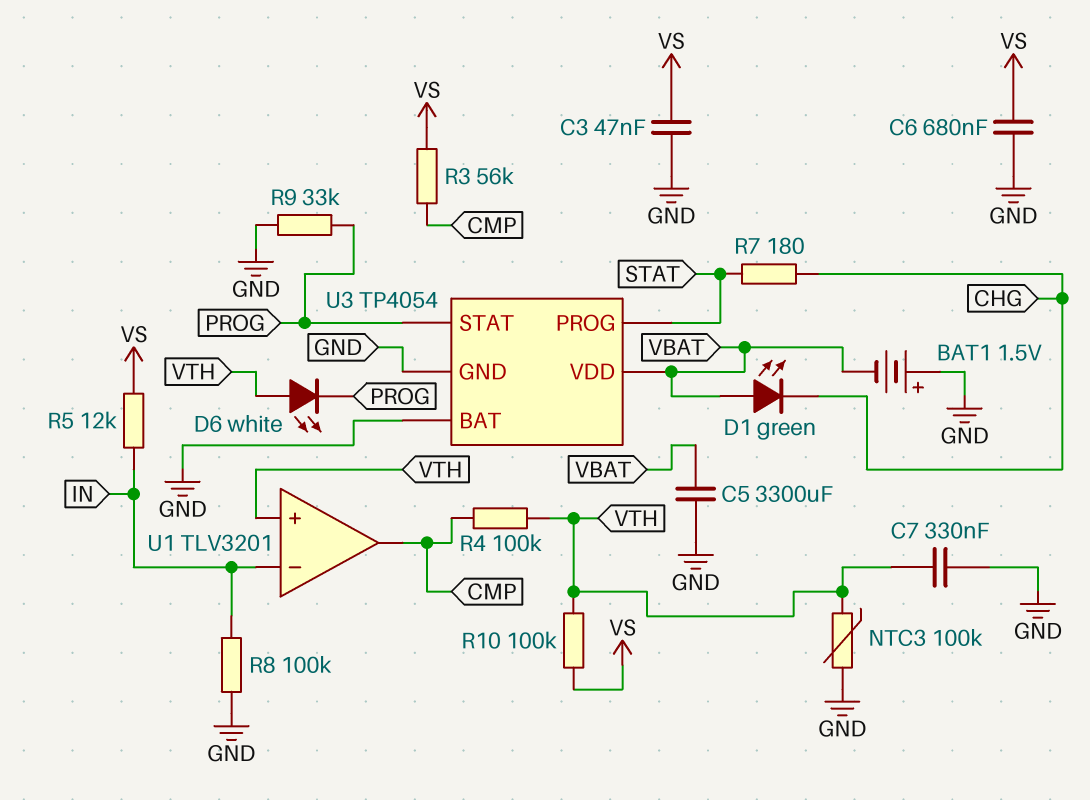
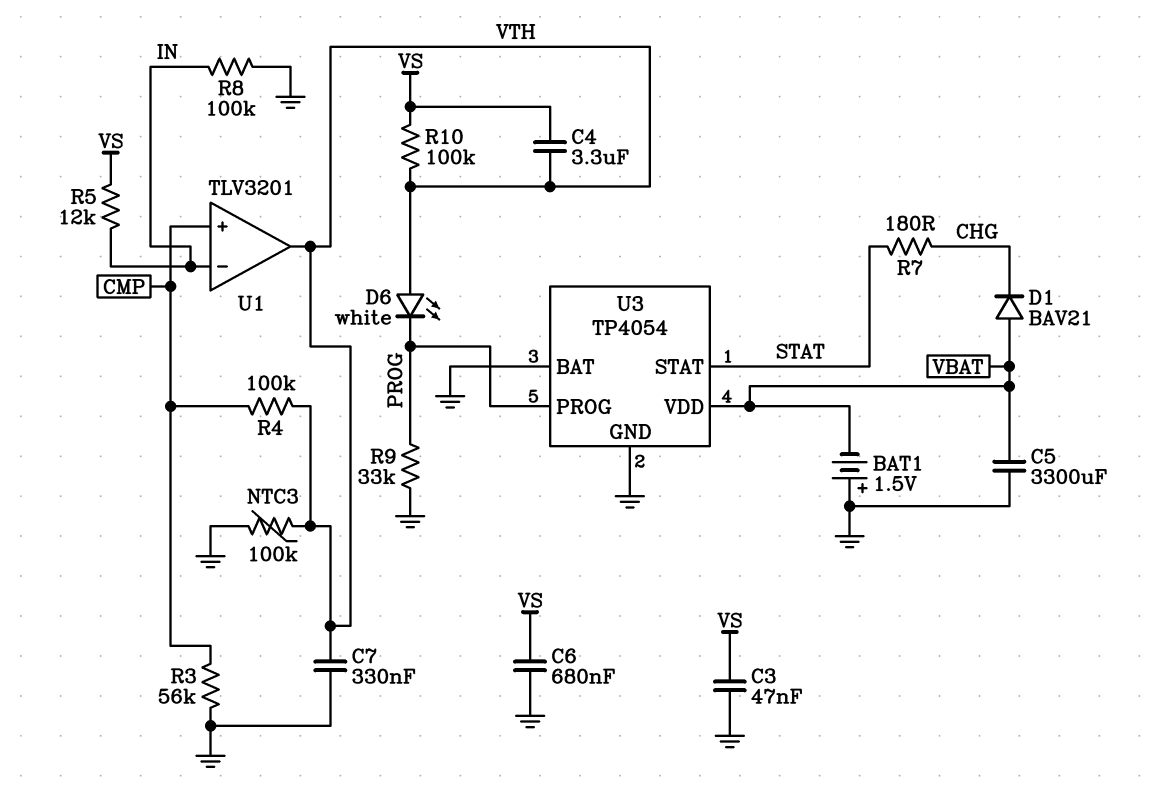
C4: none -> 3.3uF (VS, VTH)
D1: LED green (A VBAT, K CHG) -> diode BAV21 (A VBAT, K CHG)
R3: 56k (CMP, VS) -> 56k (CMP, GND)
U1 pin in+: VTH -> CMP
U1 pin out: CMP -> VTH
U3 pin PROG: STAT -> PROG
U3 pin STAT: PROG -> STAT

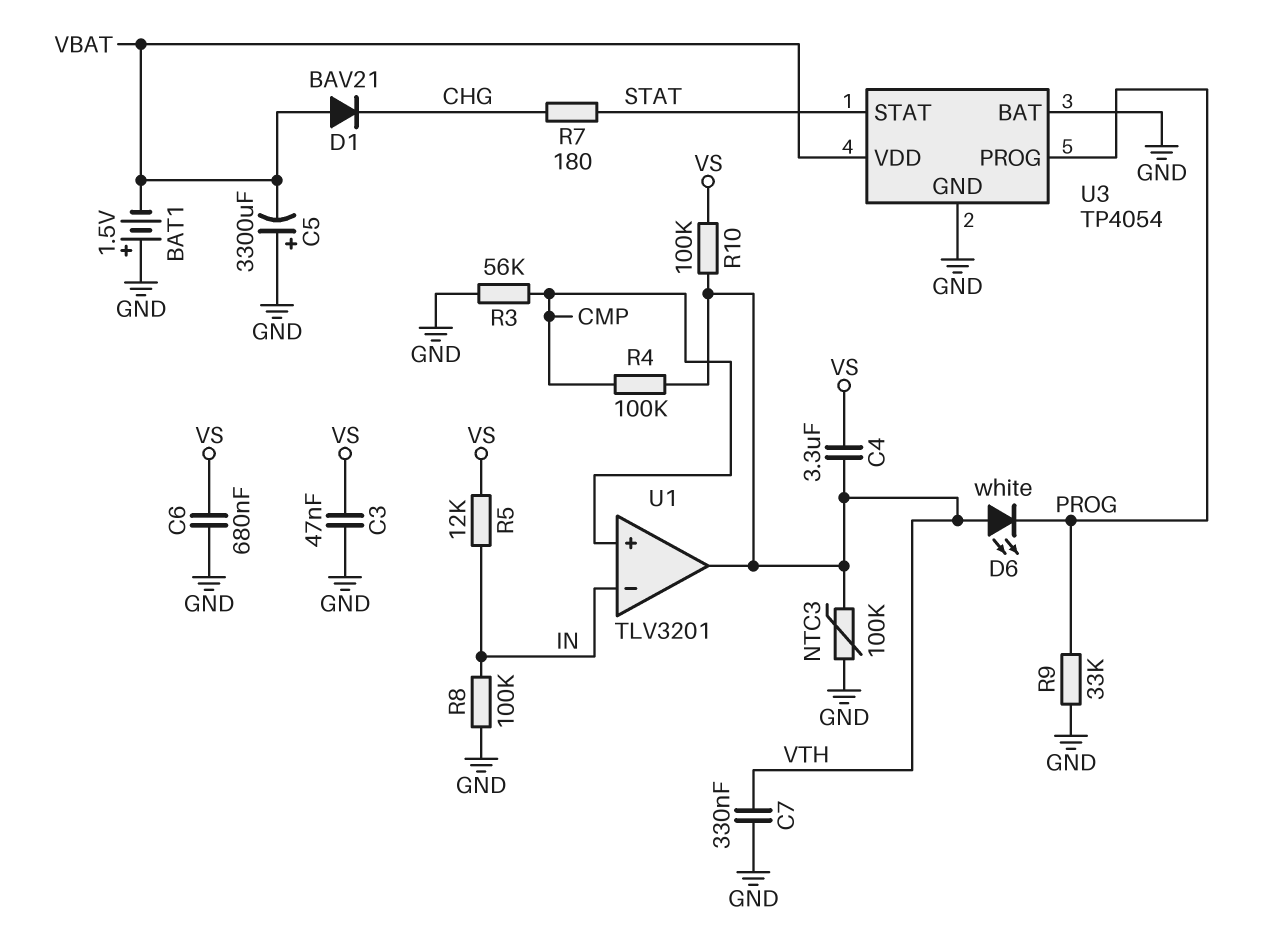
C5: 3300uF (GND, VBAT) -> 3300uF (plus GND, minus VBAT)

